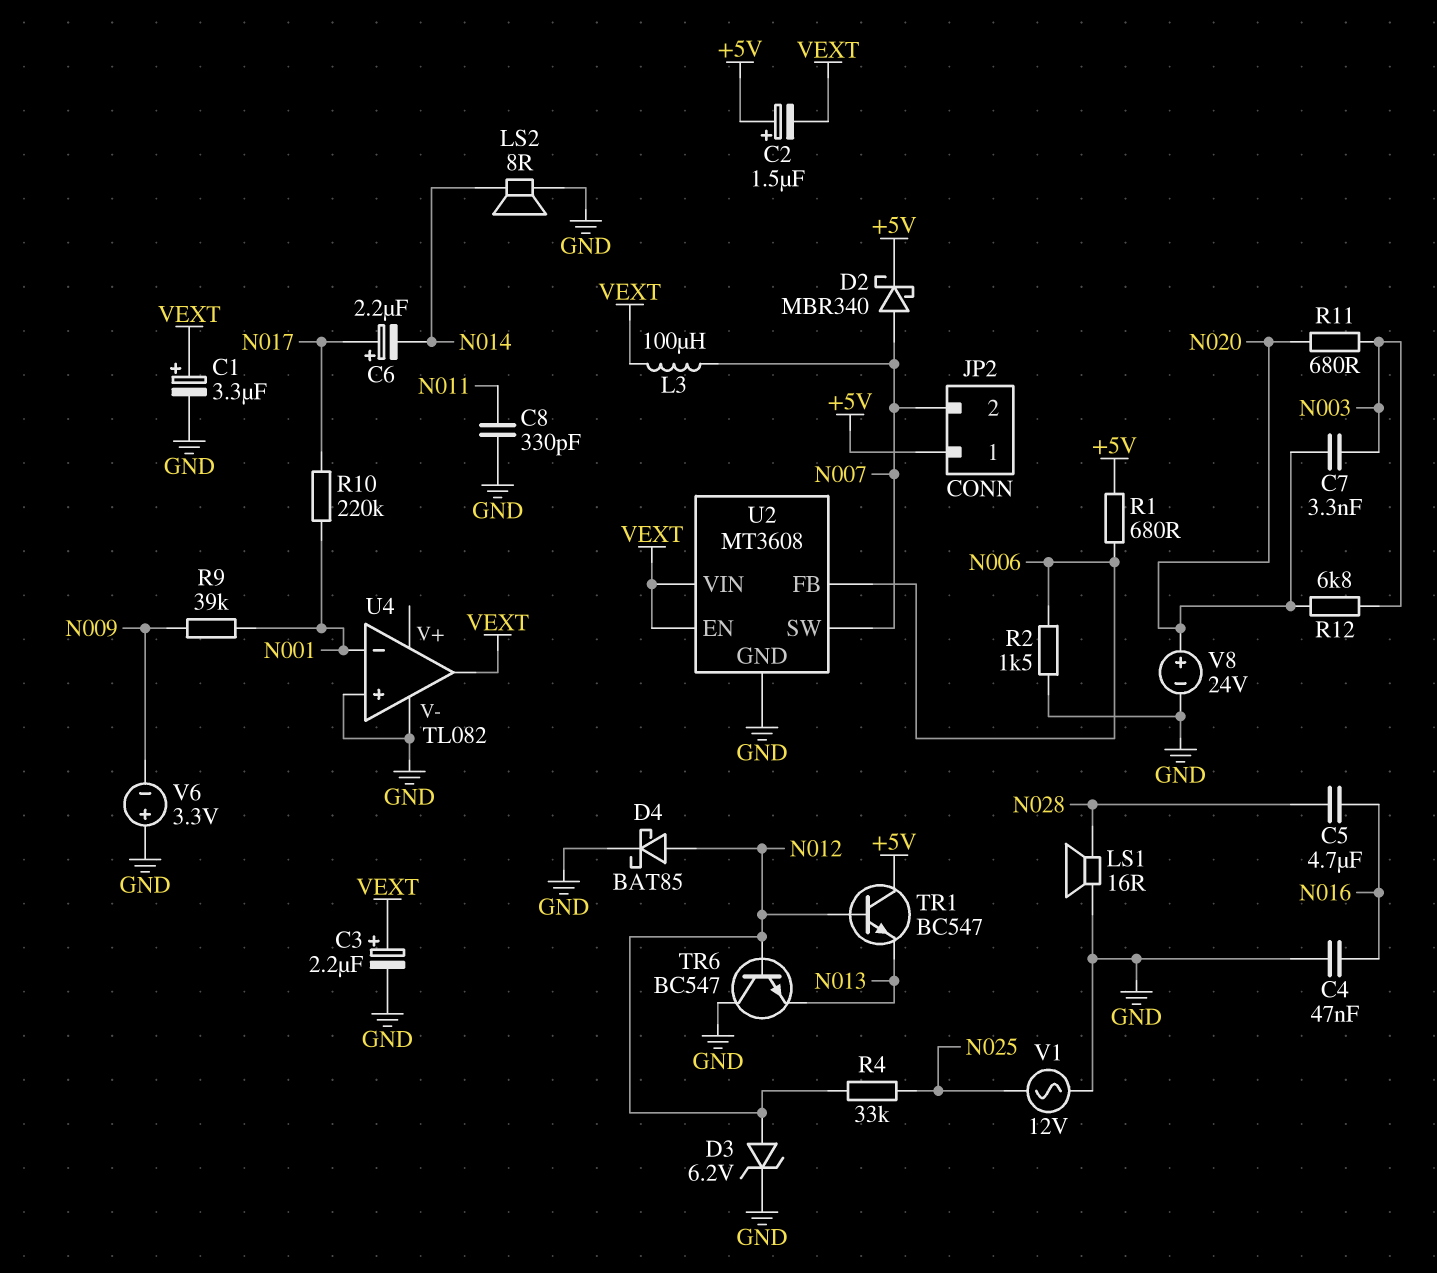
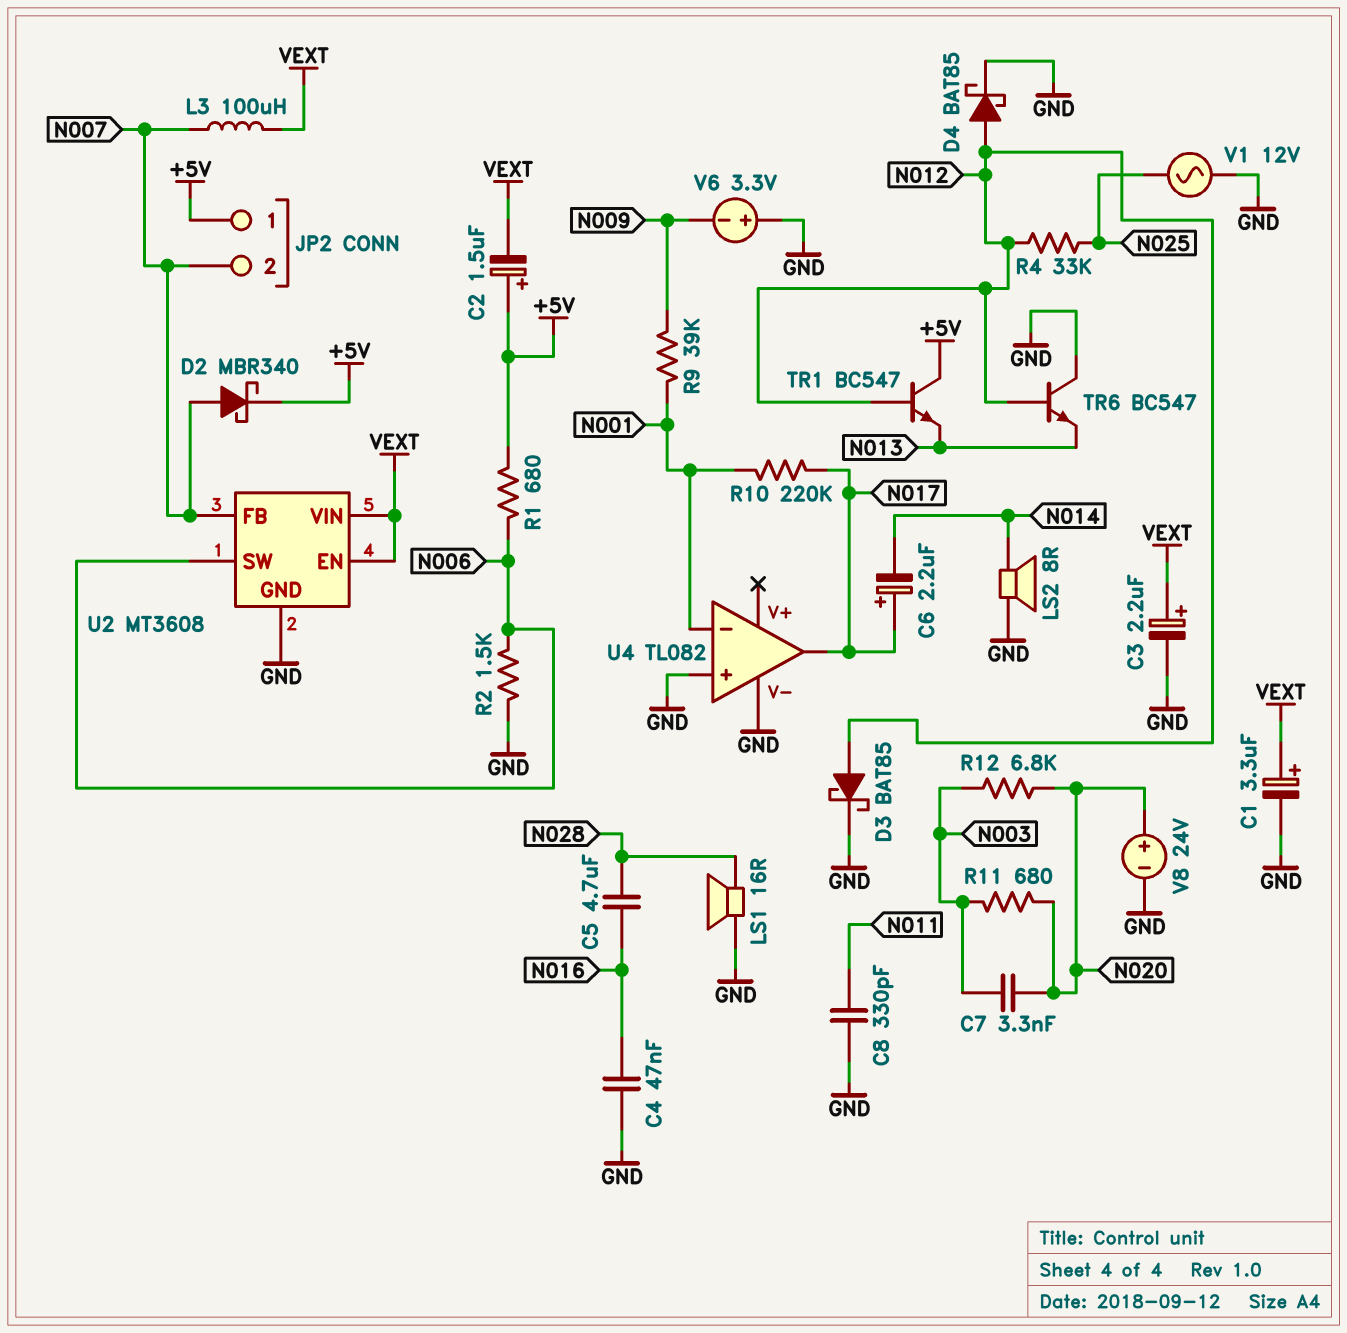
D3: zener 6.2V (A N012, K GND) -> schottky BAT85 (A N012, K GND)
U2 pin FB: N006 -> N007
U2 pin SW: N007 -> N006
U4 pin out: VEXT -> N017

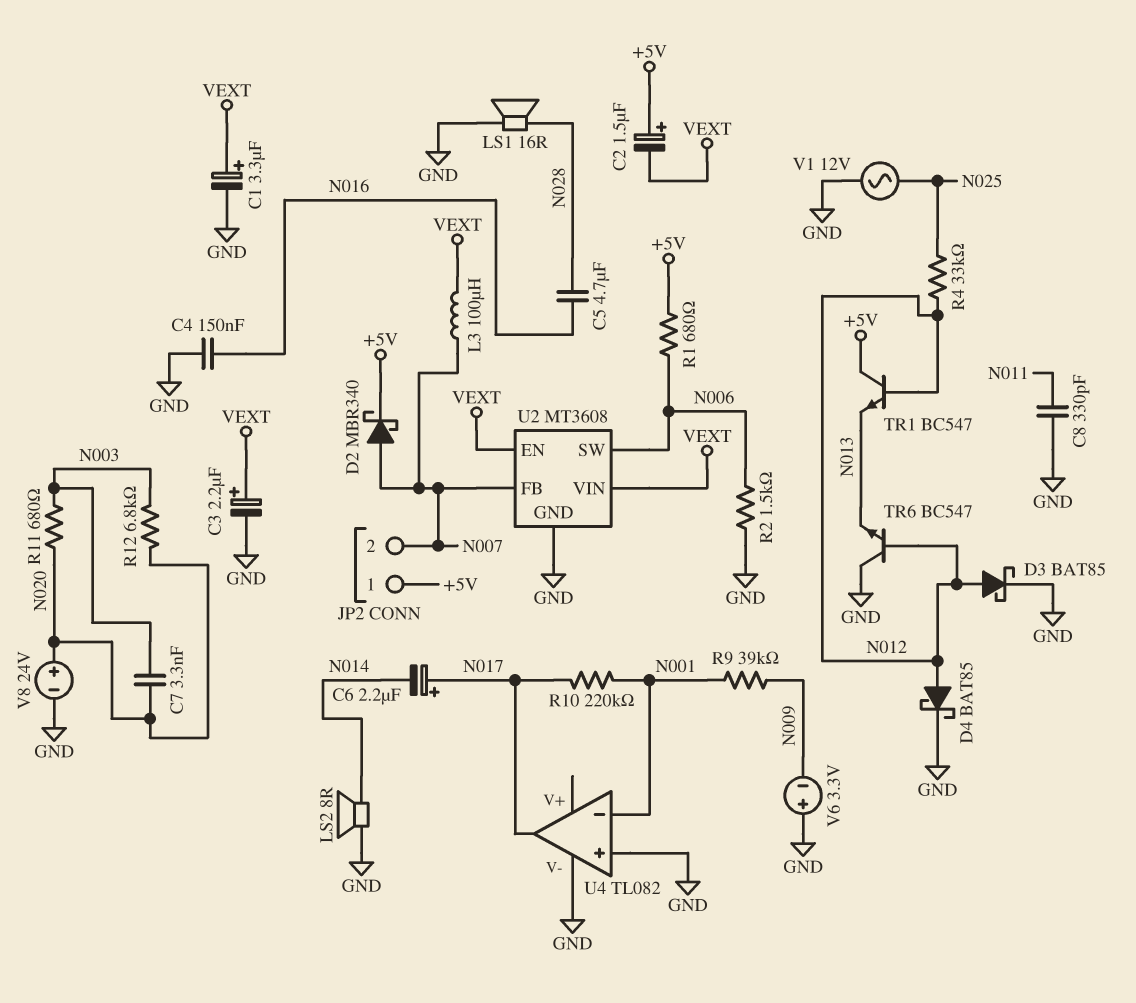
C4: 47nF (GND, N016) -> 150nF (GND, N016)

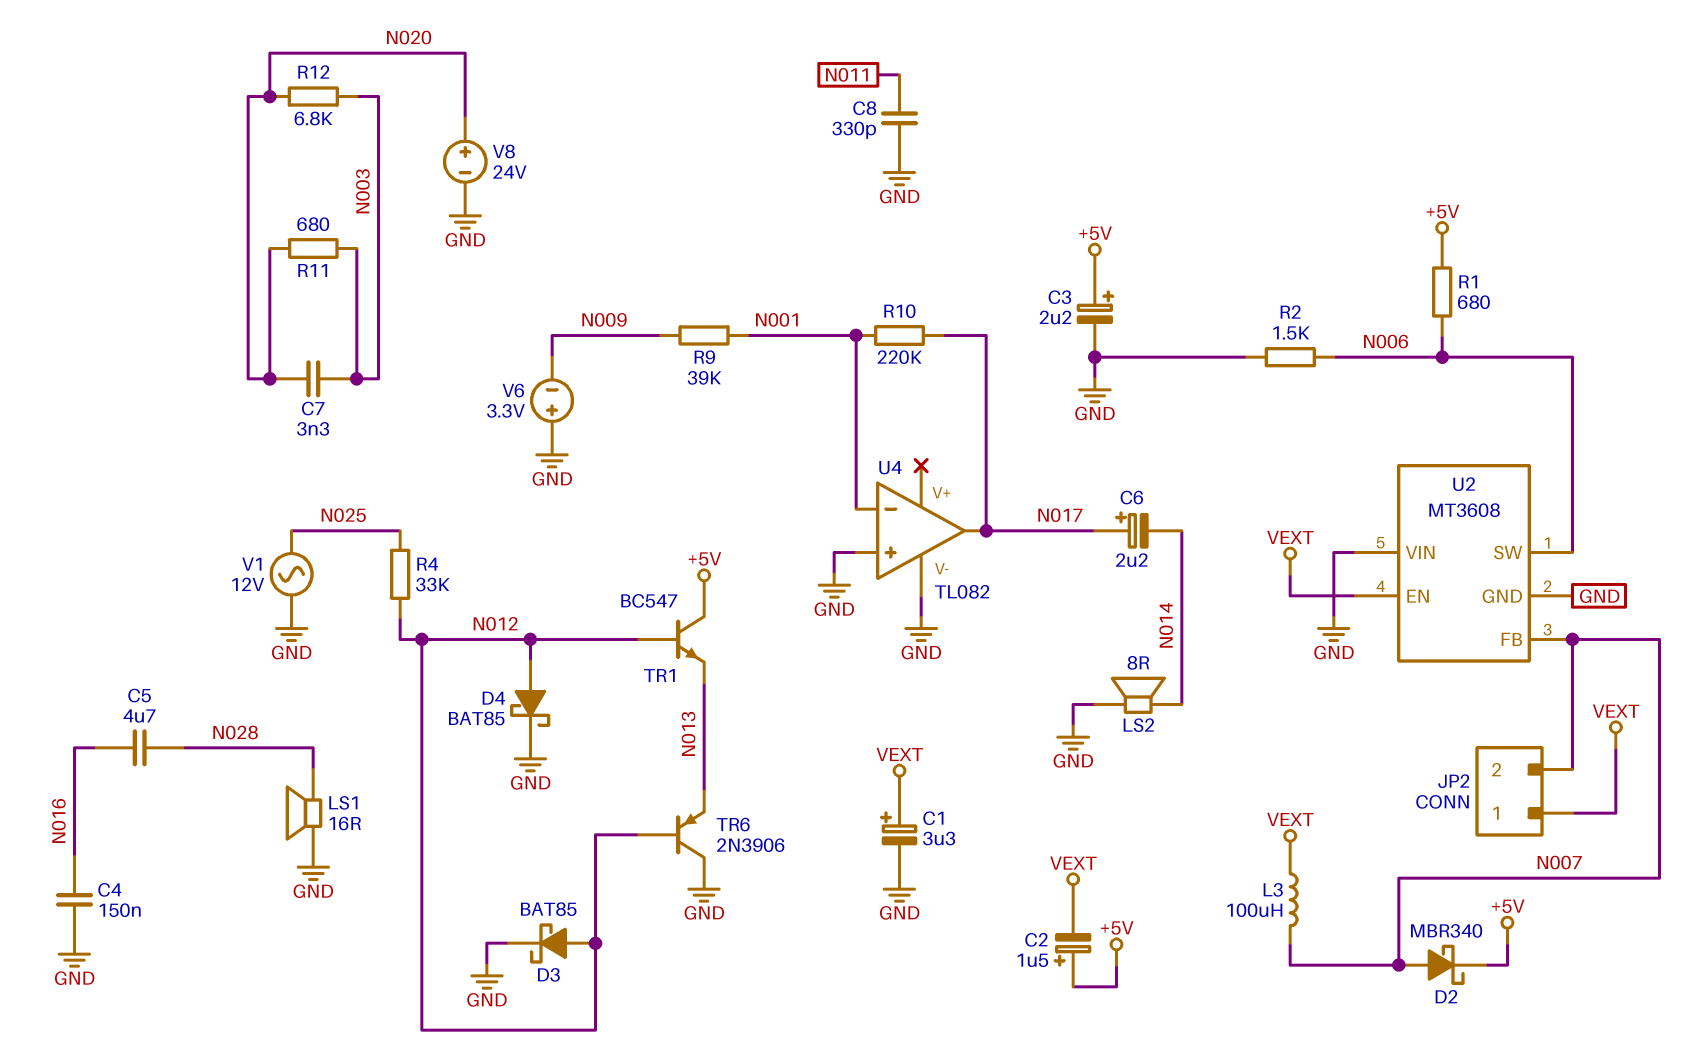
C3: 2.2uF (plus VEXT, minus GND) -> 2.2uF (plus +5V, minus GND)
JP2 pin 1: +5V -> VEXT
TR6: NPN BC547 (B N012, C GND, E N013) -> PNP 2N3906 (B N012, C GND, E N013)
U2 pin VIN: VEXT -> GND

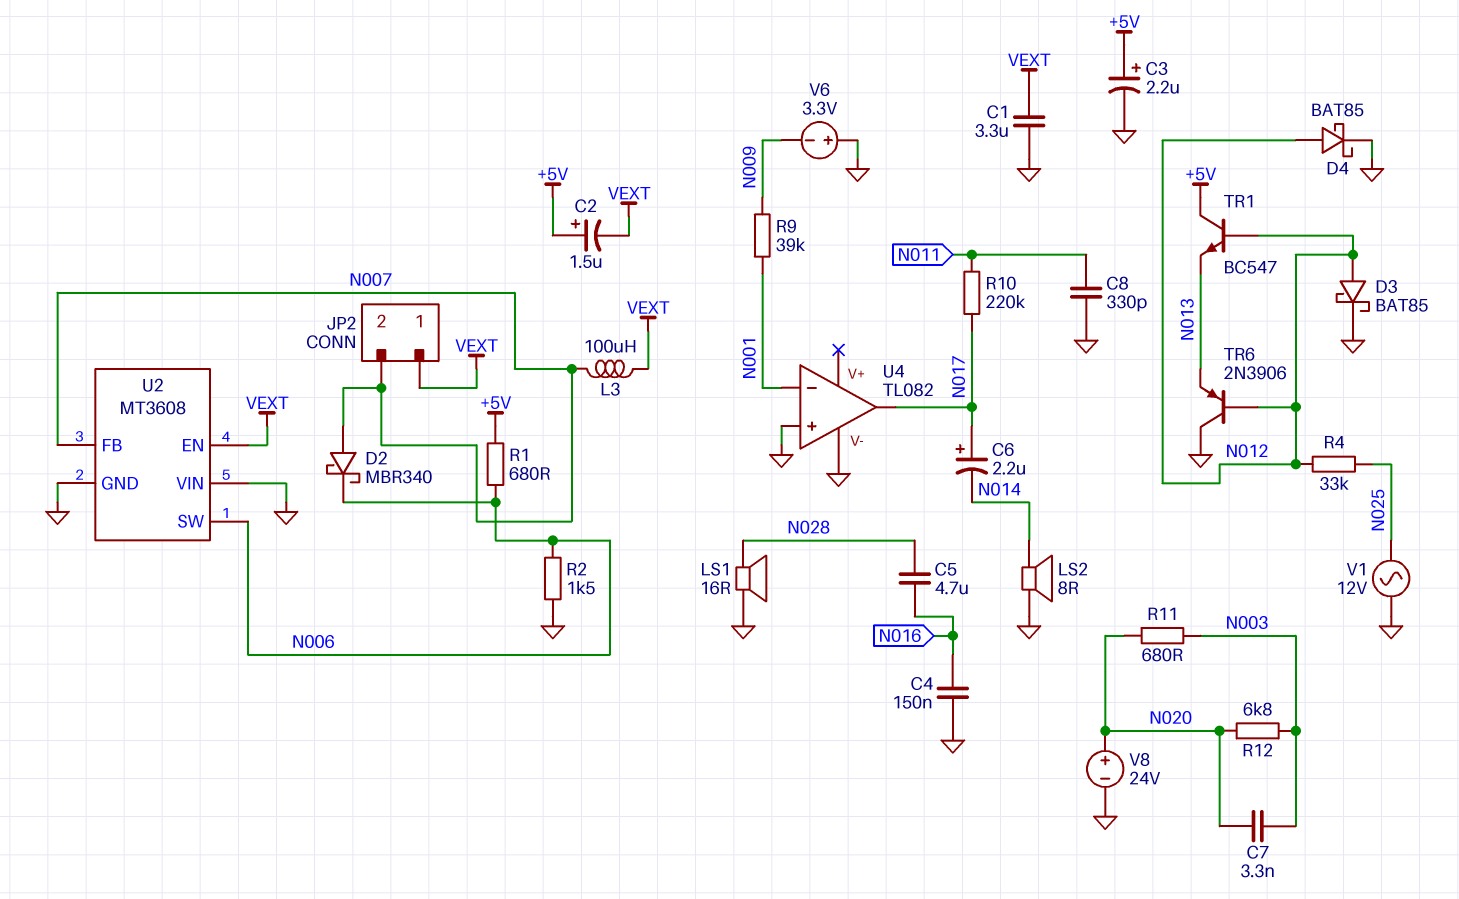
C1: 3.3uF (plus VEXT, minus GND) -> 3.3uF (GND, VEXT)
D2: schottky MBR340 (A N007, K +5V) -> schottky MBR340 (A N007, K N006)
R10: 220k (N001, N017) -> 220k (N011, N017)

